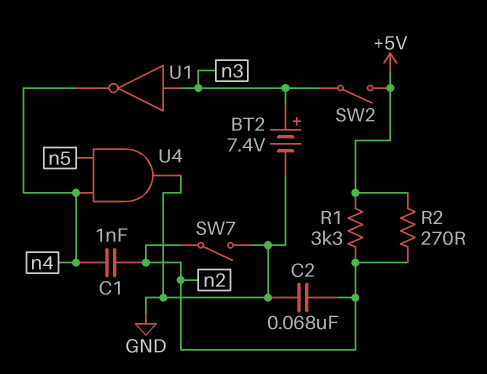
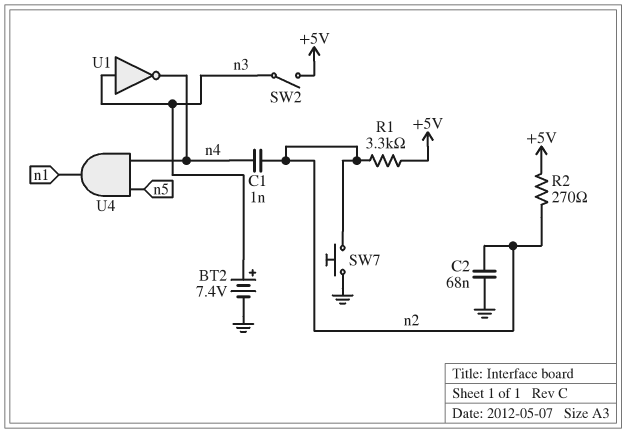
SW7: switch (GND, n2) -> button (GND, n2)
U4: AND (in n4, in n5, out GND) -> AND (in n4, in n5, out n1)

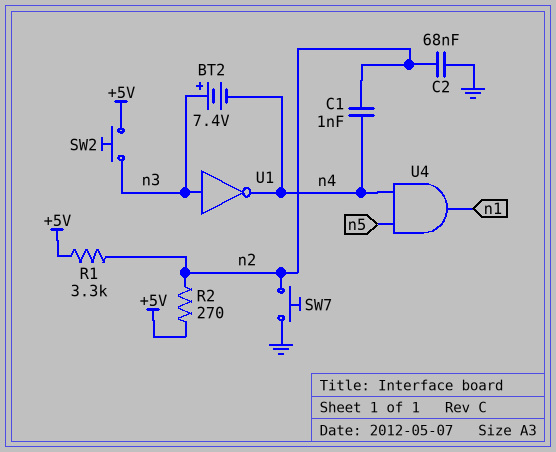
BT2: 7.4V (plus n3, minus GND) -> 7.4V (plus n3, minus n4)
SW2: switch (+5V, n3) -> button (+5V, n3)

